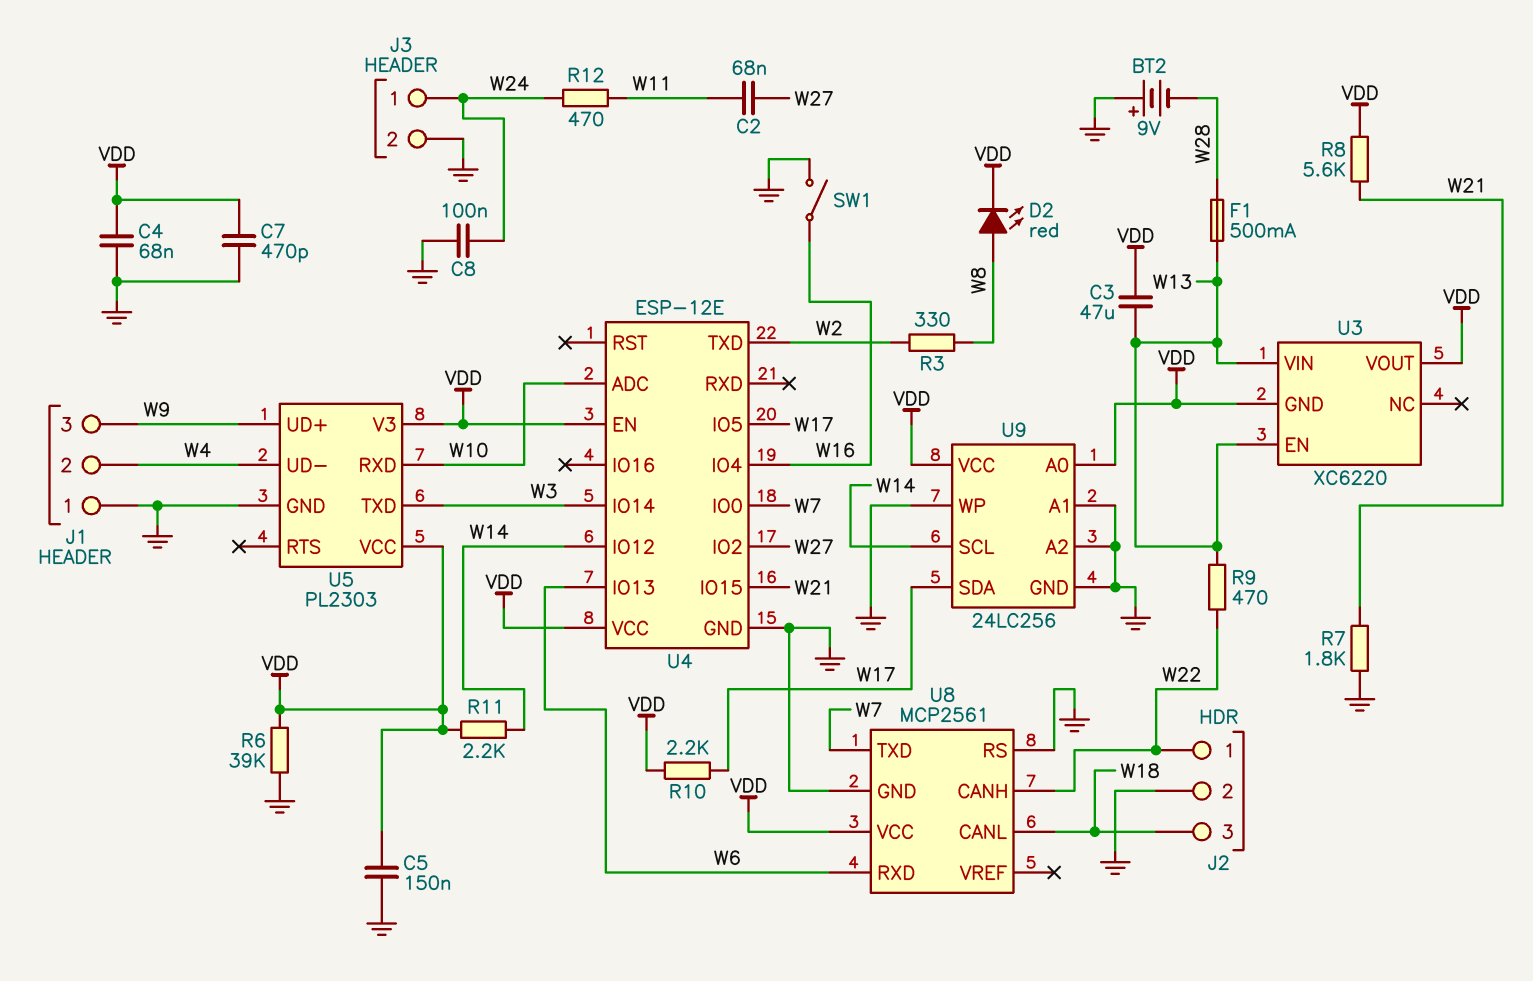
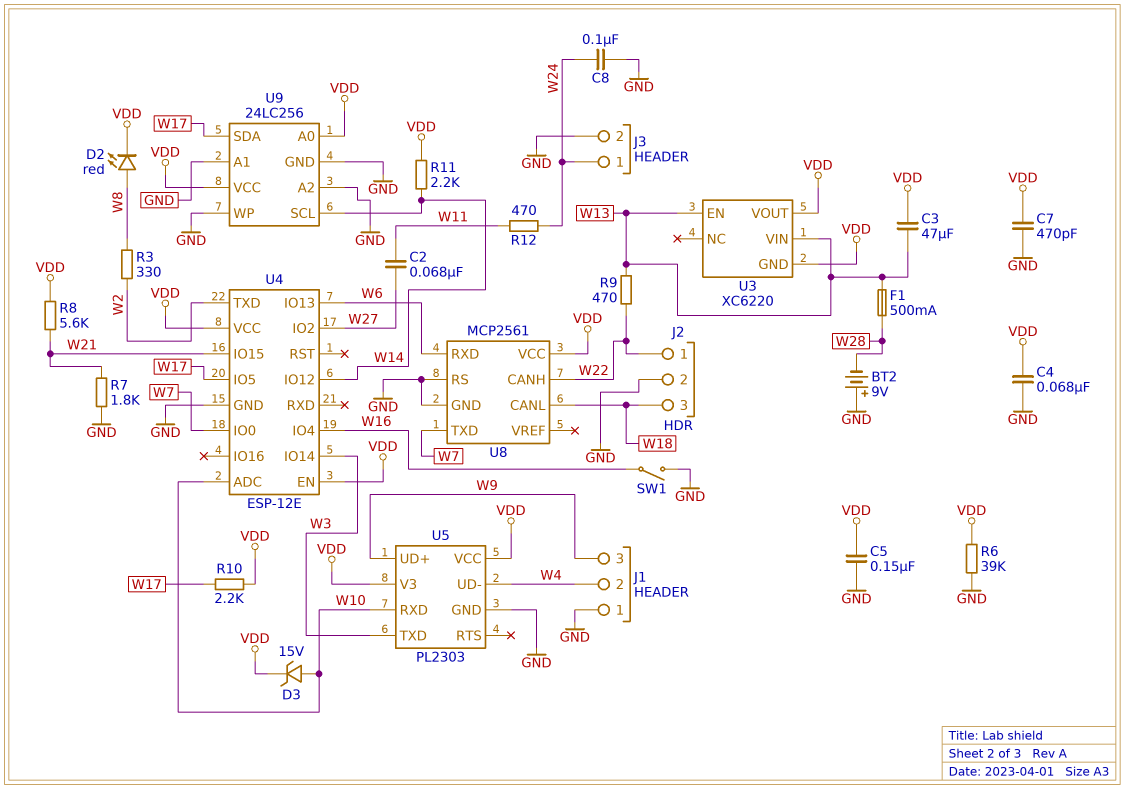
D3: none -> zener 15V (A W10, K VDD)

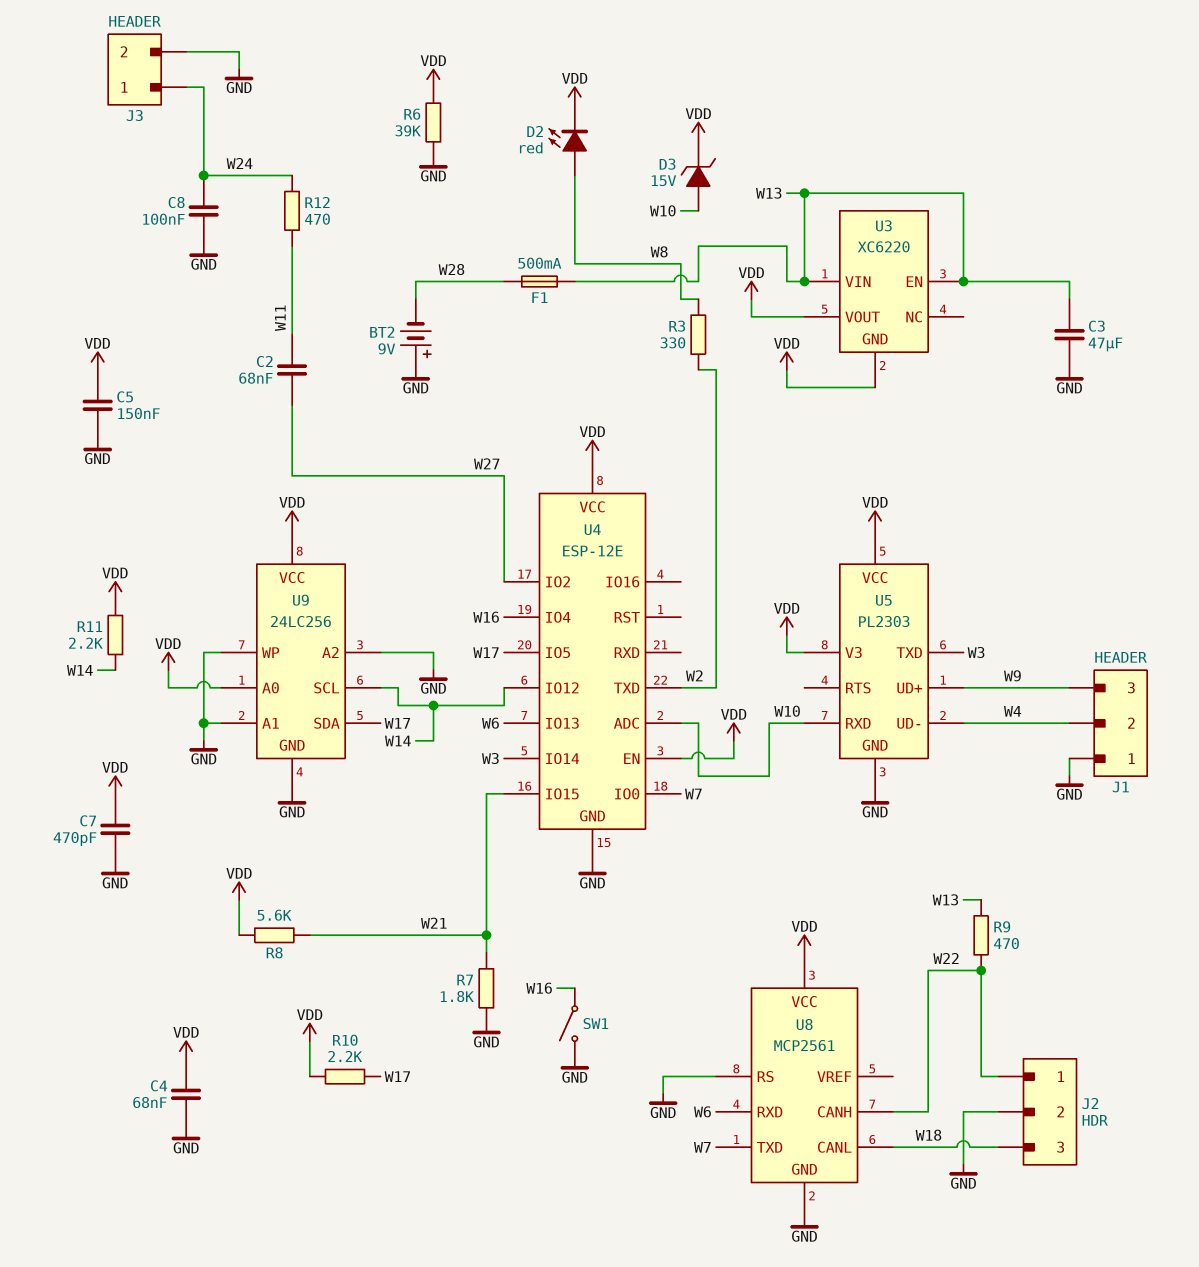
C3: 47uF (VDD, W13) -> 47uF (GND, W13)

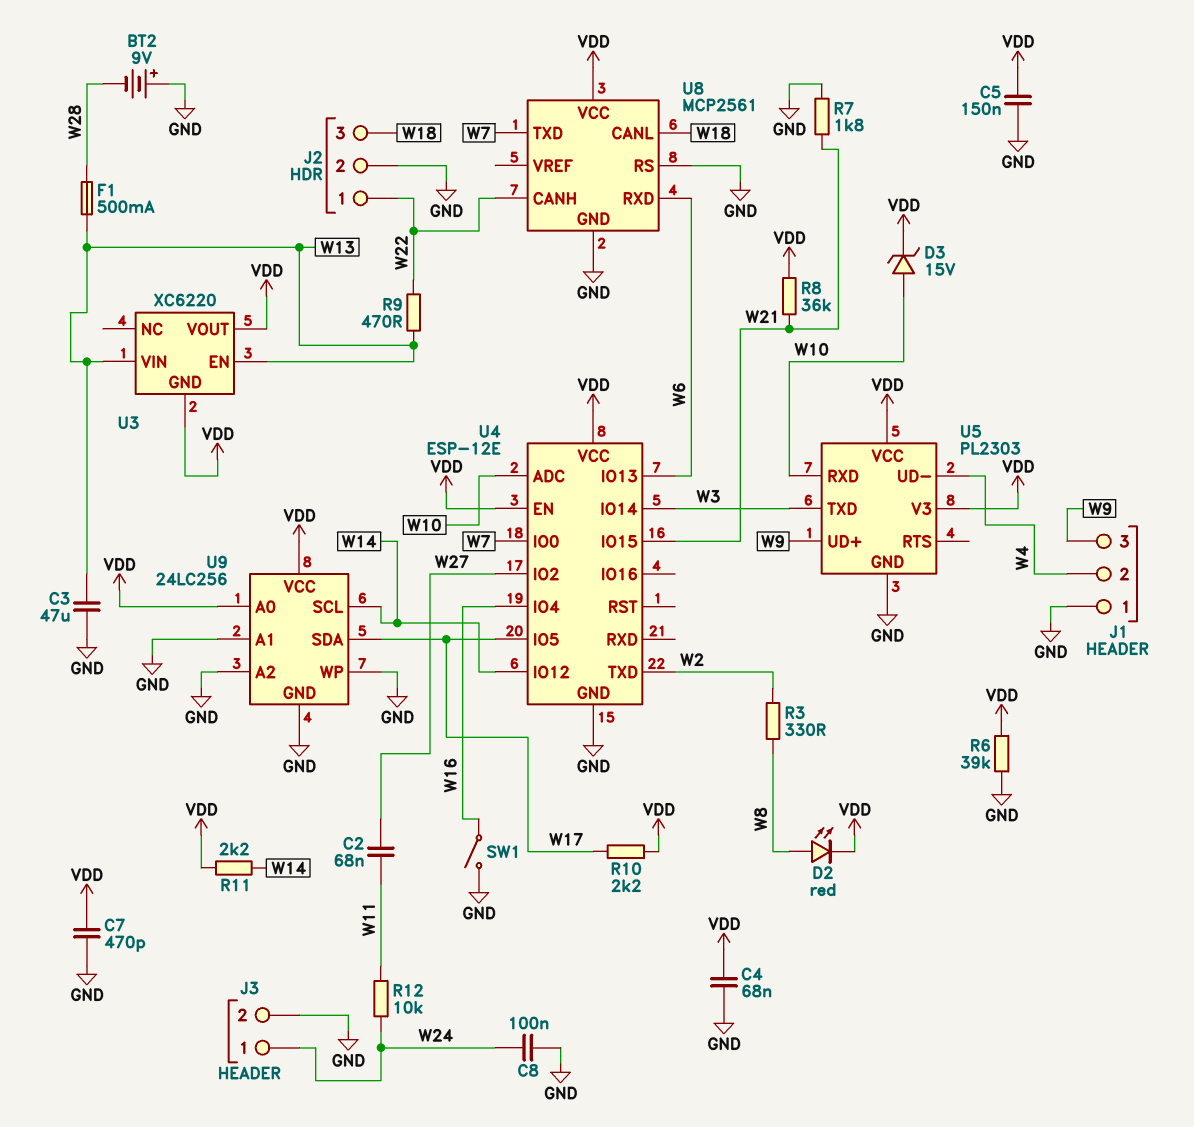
R8: 5.6k (VDD, W21) -> 36k (VDD, W21)
R12: 470 (W11, W24) -> 10k (W11, W24)

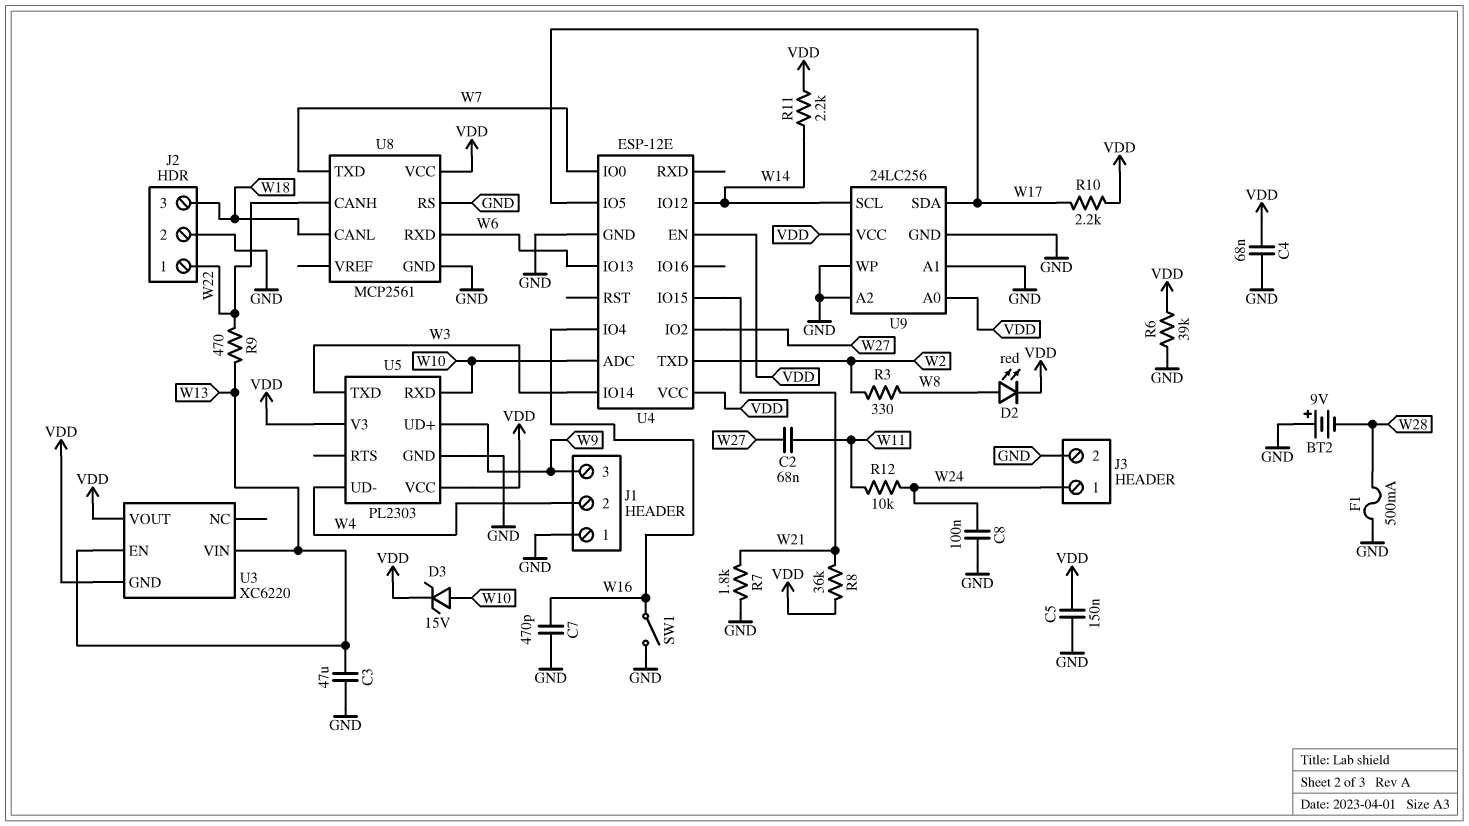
C7: 470pF (GND, VDD) -> 470pF (GND, W16)
F1: 500mA (W13, W28) -> 500mA (GND, W28)

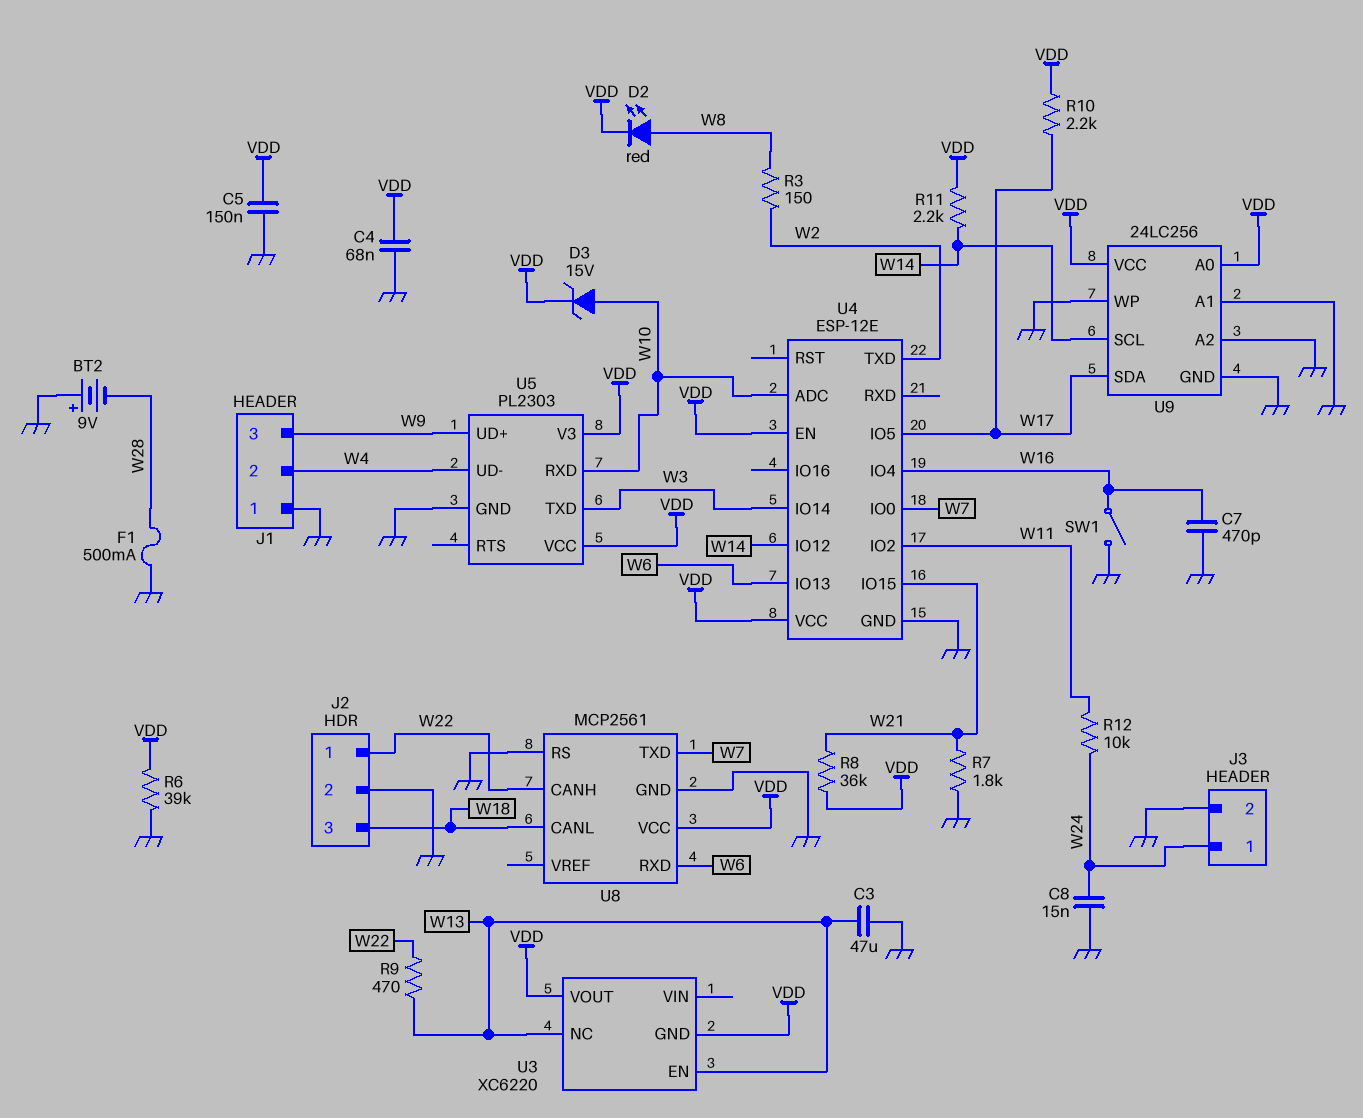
C2: 68nF (W11, W27) -> none
C8: 100nF (GND, W24) -> 15nF (GND, W24)
R3: 330 (W2, W8) -> 150 (W2, W8)
U3 pin NC: none -> W13
U3 pin VIN: W13 -> none
U4 pin IO2: W27 -> W11

